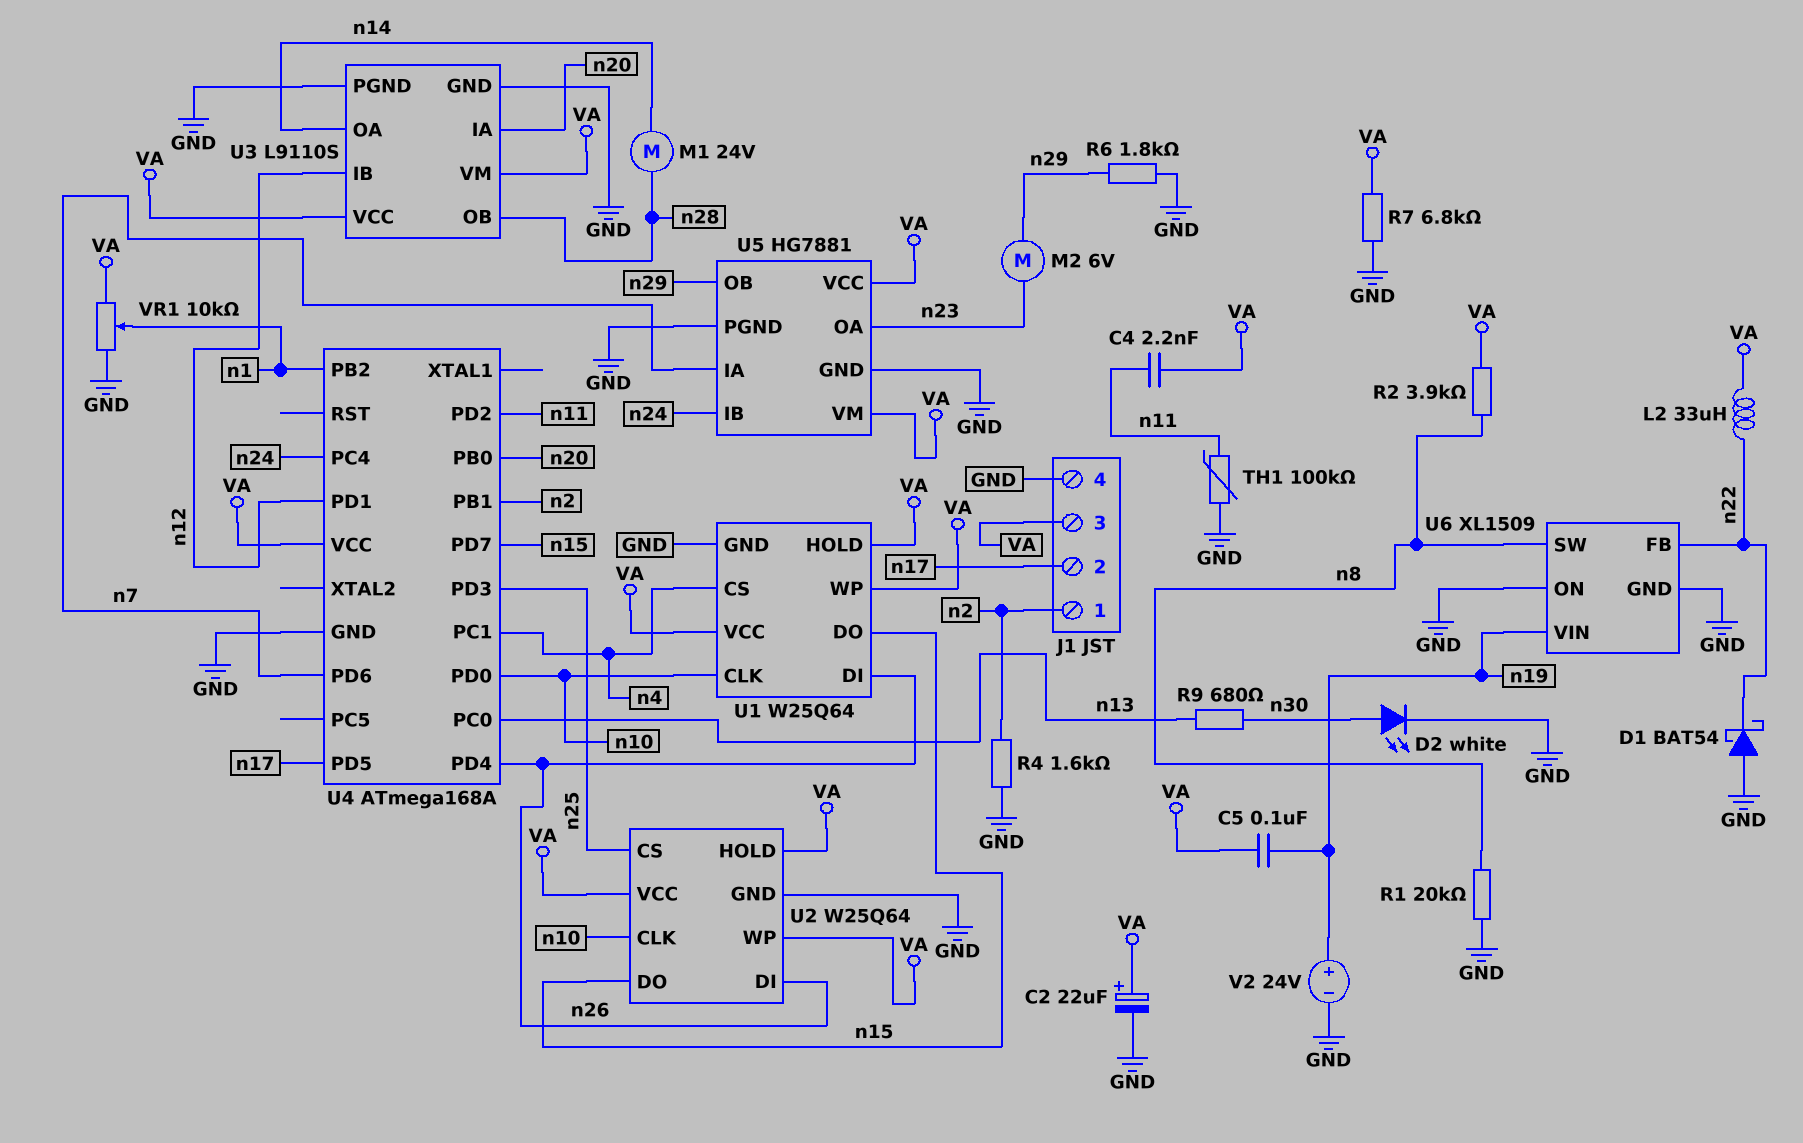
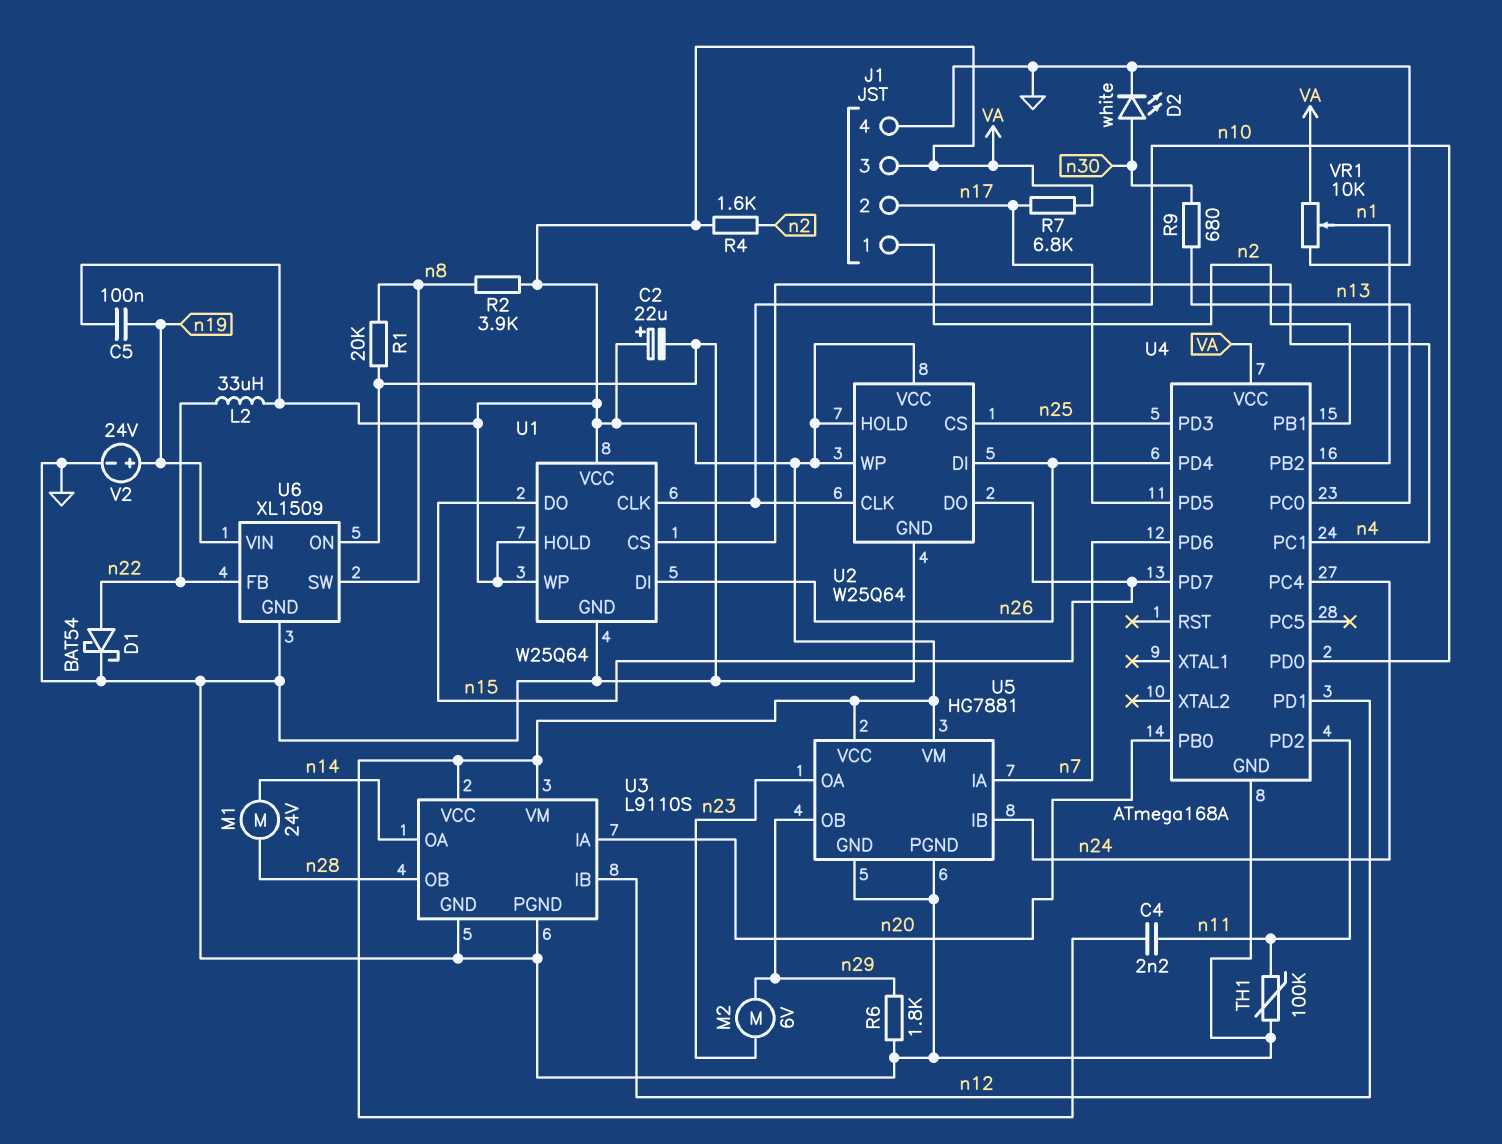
D1: schottky BAT54 (A GND, K n22) -> schottky BAT54 (A n22, K GND)
R4: 1.6k (GND, n2) -> 1.6k (VA, n2)
R7: 6.8k (GND, VA) -> 6.8k (VA, n17)

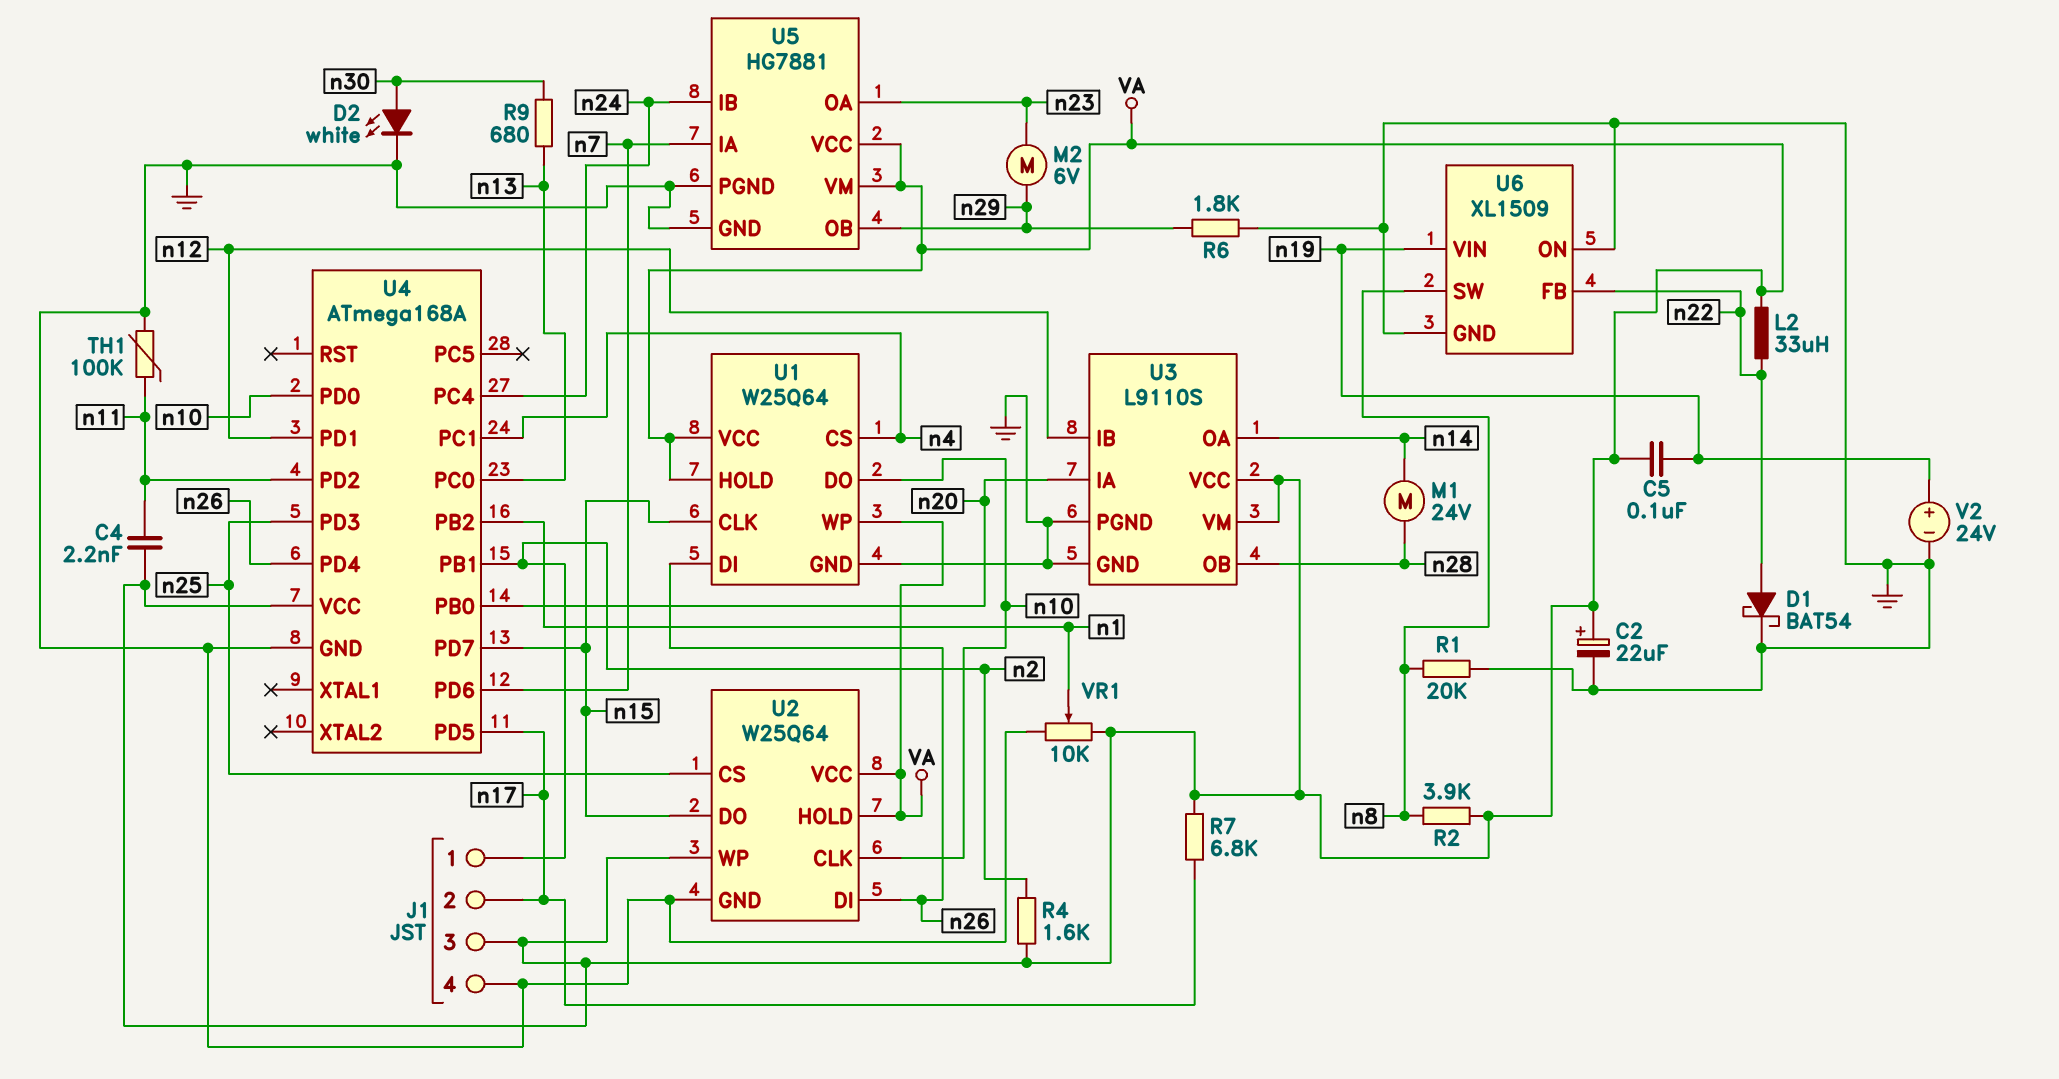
U1 pin CLK: n10 -> n15
U1 pin DO: n15 -> n10

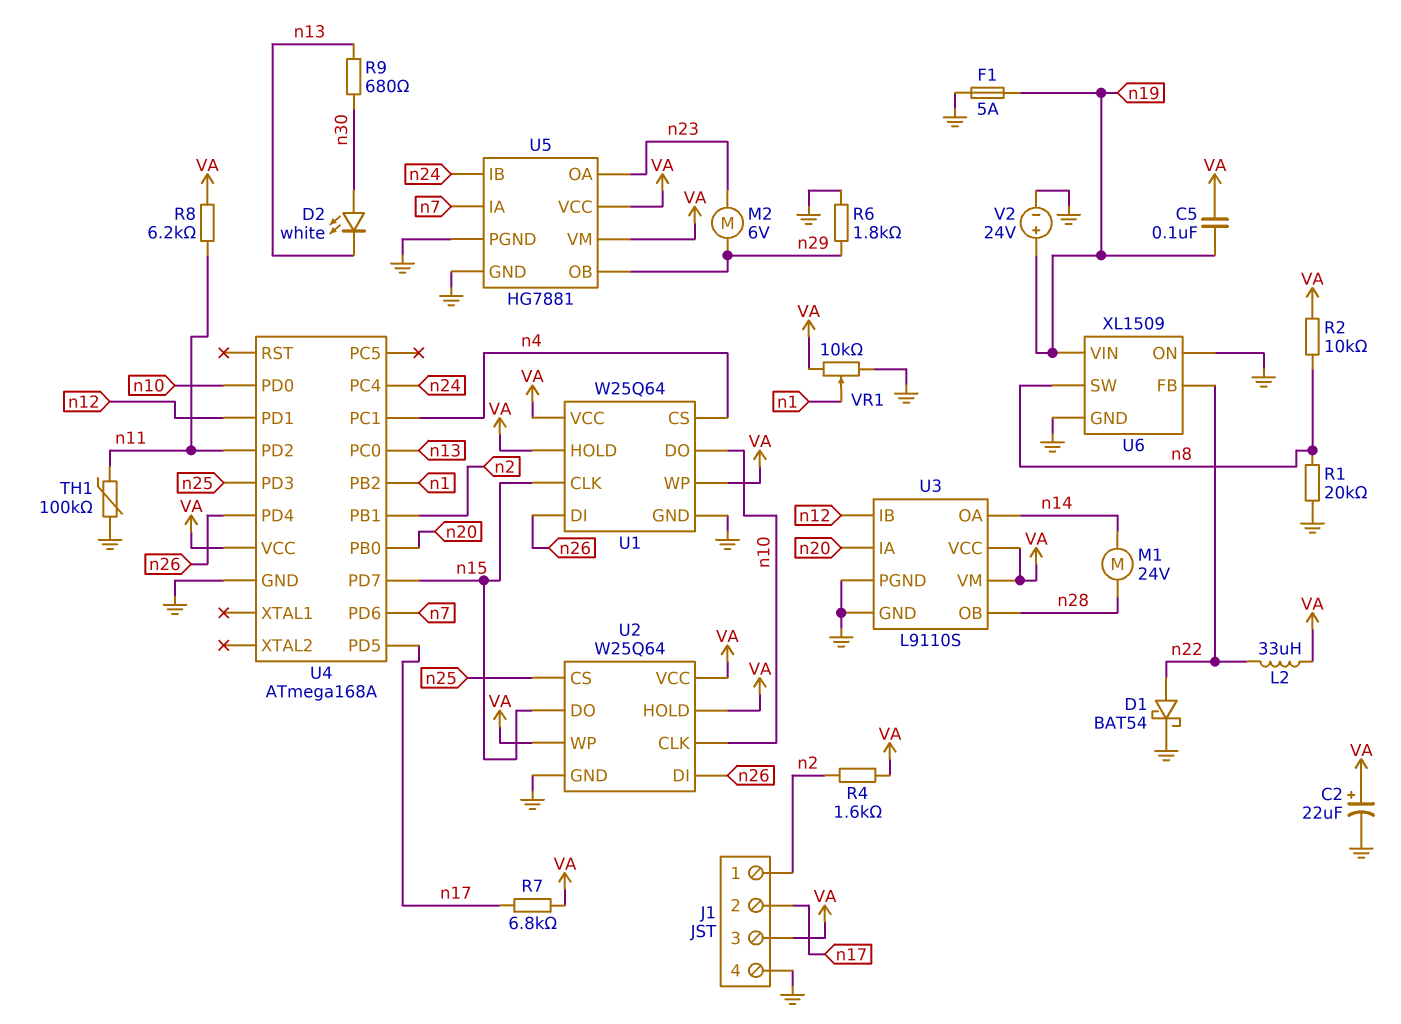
C4: 2.2nF (VA, n11) -> none
D2: LED white (A n30, K GND) -> LED white (A n30, K n13)
F1: none -> 5A (GND, n19)
R2: 3.9k (VA, n8) -> 10k (VA, n8)
R8: none -> 6.2k (VA, n11)

